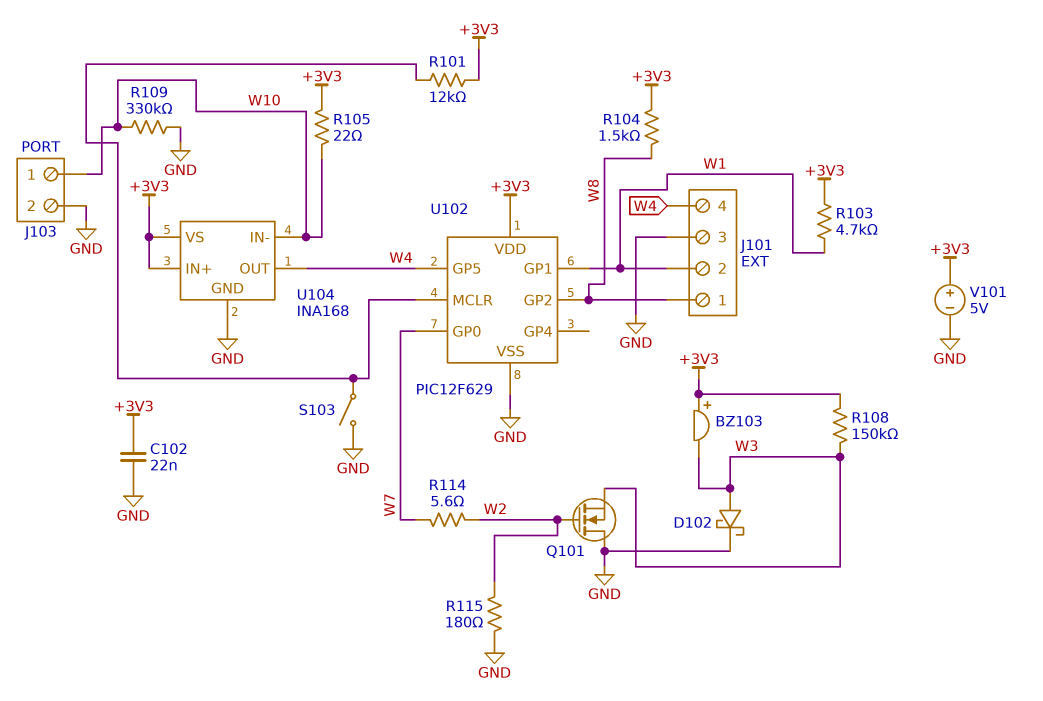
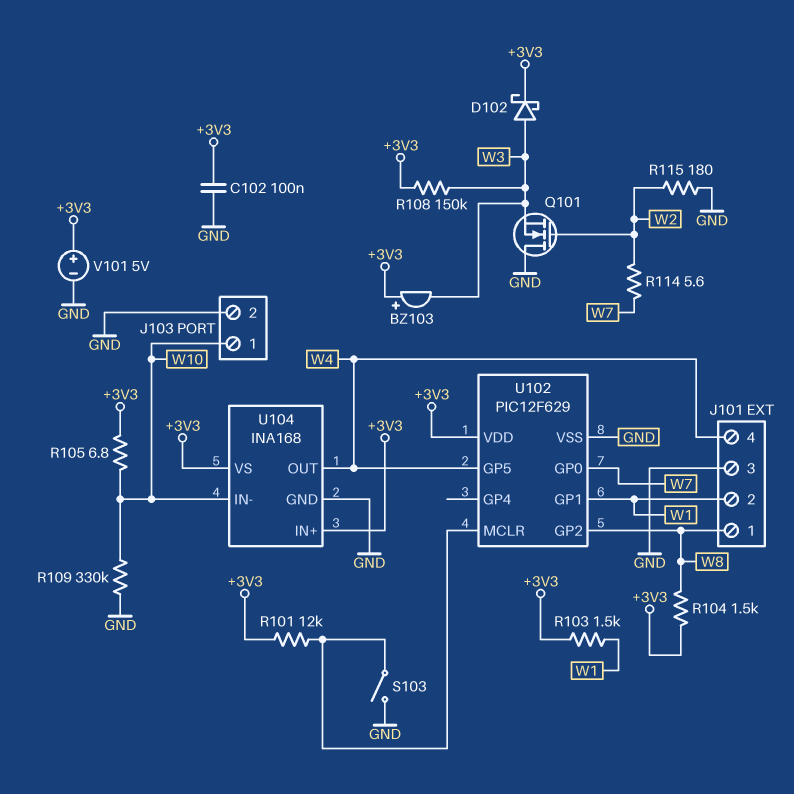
C102: 22nF (+3V3, GND) -> 100nF (+3V3, GND)
D102: schottky (A W3, K GND) -> schottky (A W3, K +3V3)
R103: 4.7k (+3V3, W1) -> 1.5k (+3V3, W1)
R105: 22 (+3V3, W10) -> 6.8 (+3V3, W10)

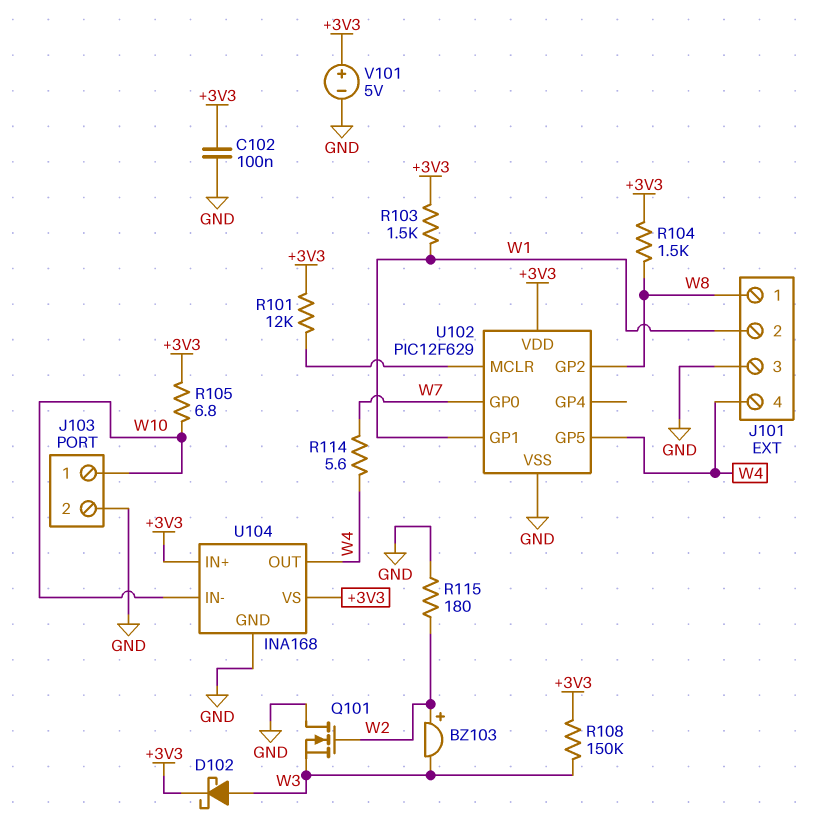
BZ103: buzzer (plus +3V3, minus W3) -> buzzer (plus W2, minus W3)
R109: 330k (GND, W10) -> none
R114: 5.6 (W2, W7) -> 5.6 (W4, W7)
S103: switch (GND, U102/MCLR) -> none

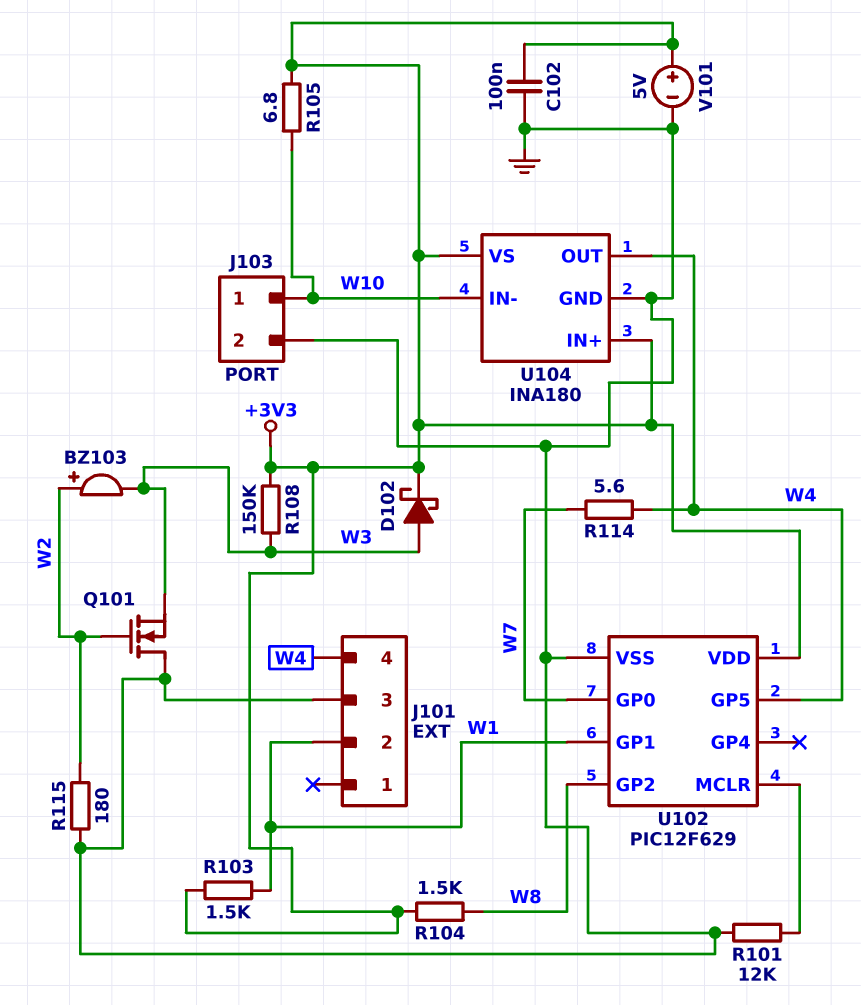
J101 pin 1: W8 -> none
R101: 12k (+3V3, U102/MCLR) -> 12k (GND, U102/MCLR)
U104: INA168 -> INA180

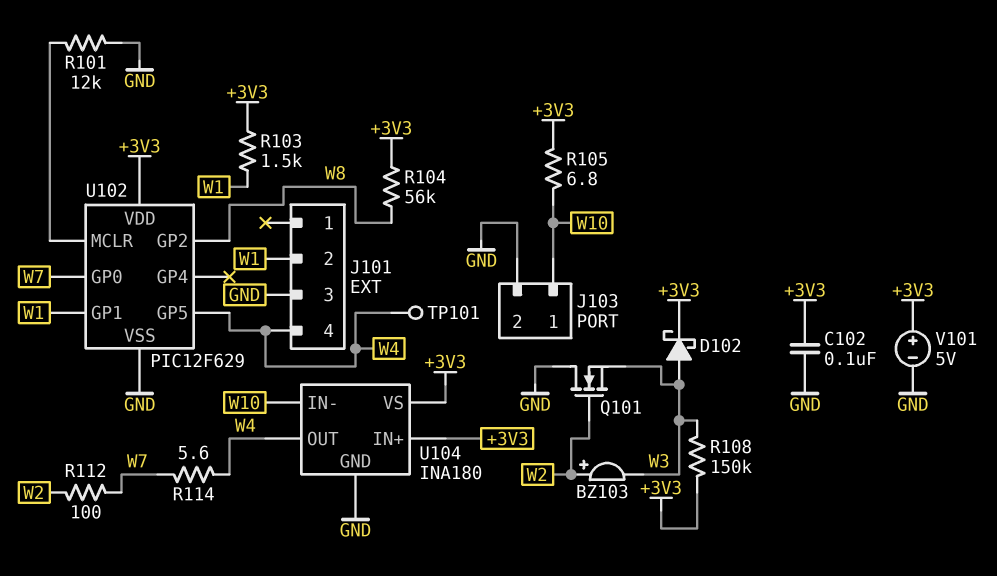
R104: 1.5k (+3V3, W8) -> 56k (+3V3, W8)
R112: none -> 100 (W2, W7)
R115: 180 (GND, W2) -> none
TP101: none -> test point (W4)

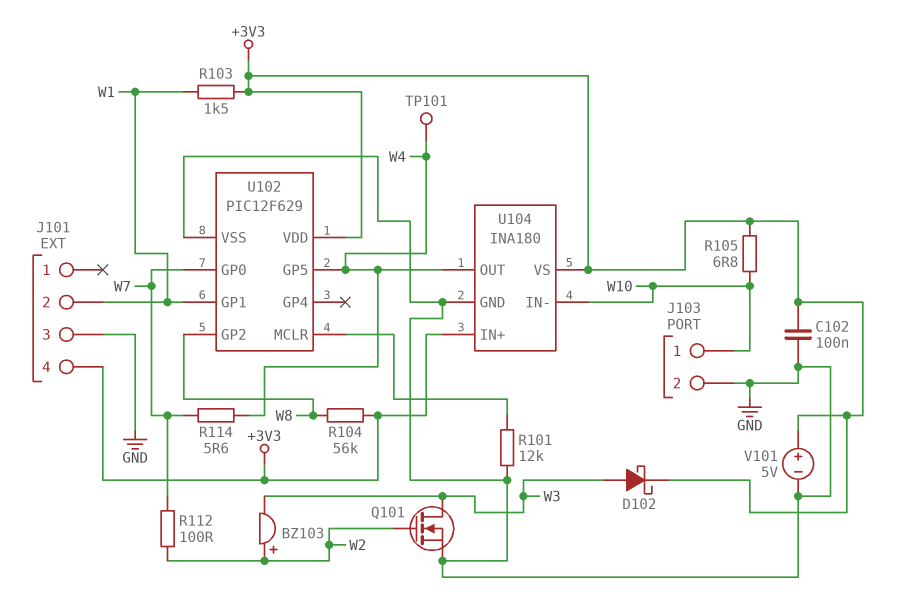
J101 pin 4: W4 -> +3V3
Q101: NMOS (G W2, D GND, S W3) -> NMOS (G W2, D W3, S GND)
R108: 150k (+3V3, W3) -> none

